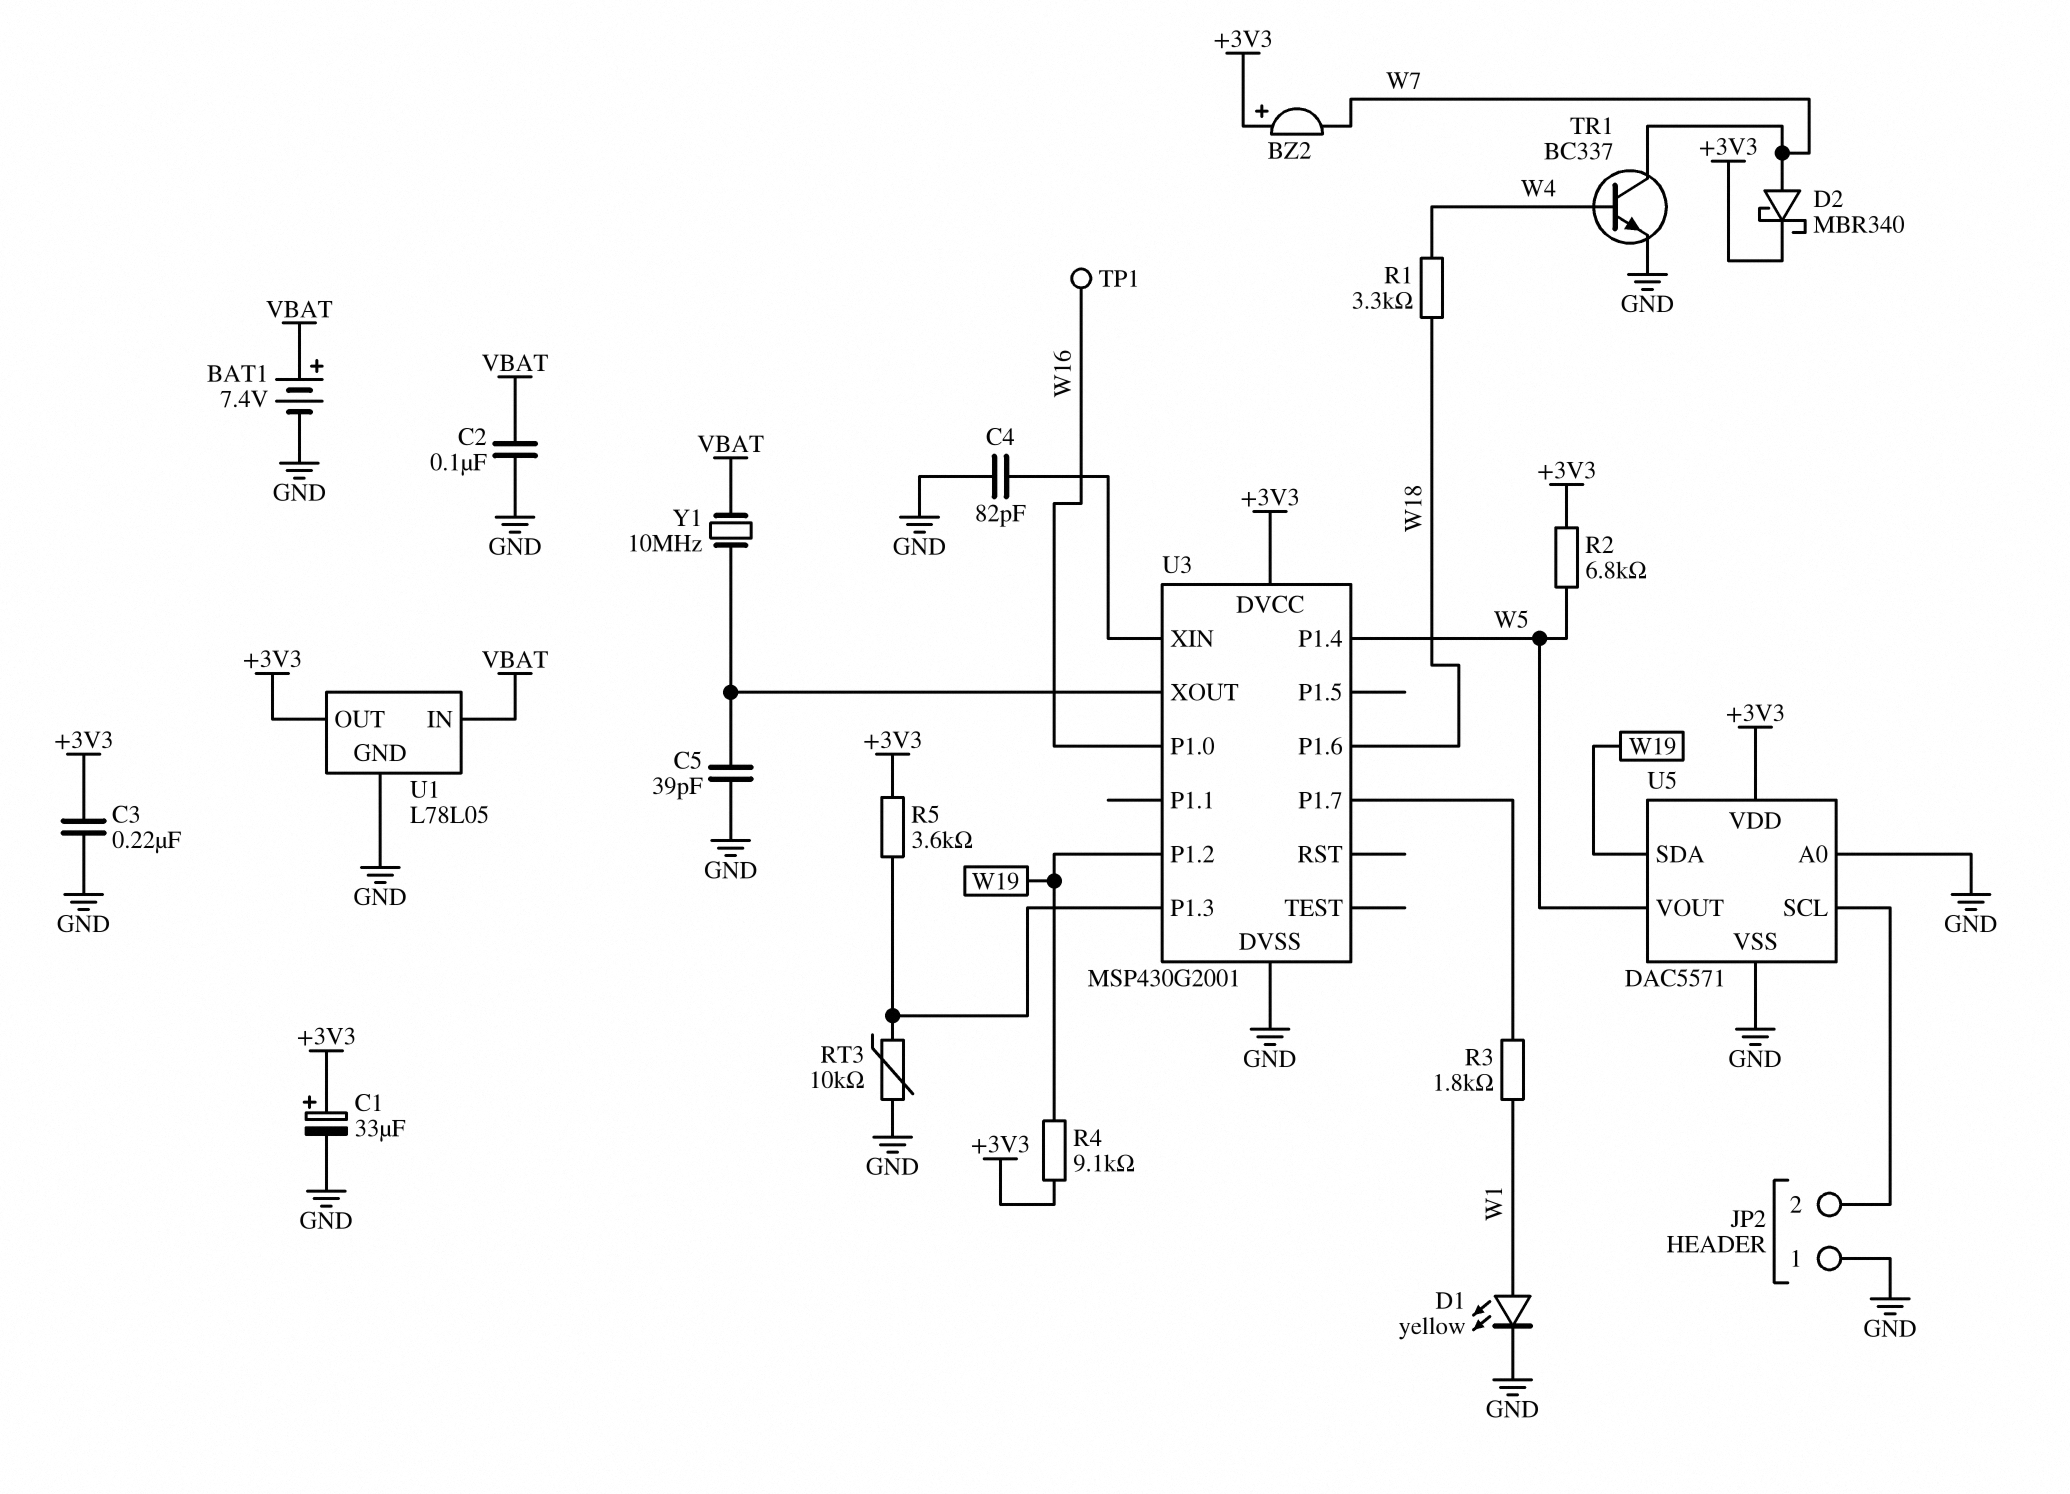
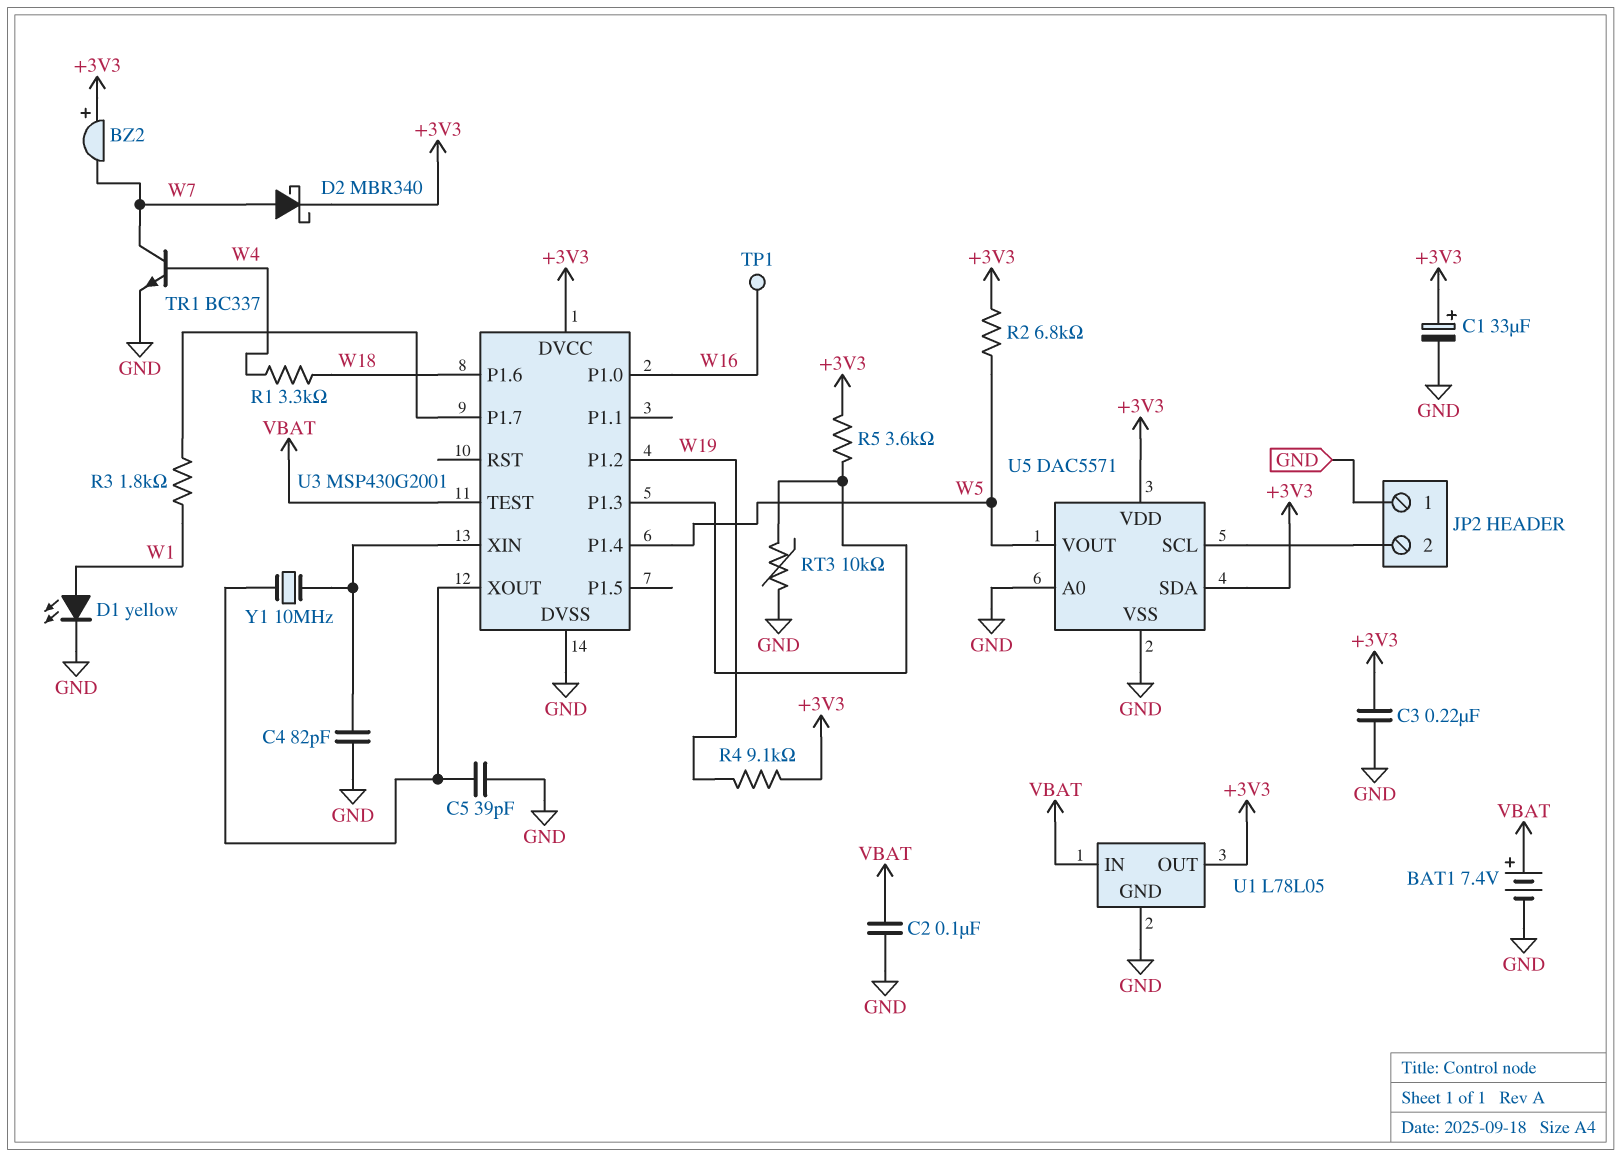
U3 pin TEST: none -> VBAT
U5 pin SDA: W19 -> +3V3
Y1: 10MHz (U3/XOUT, VBAT) -> 10MHz (U3/XIN, U3/XOUT)

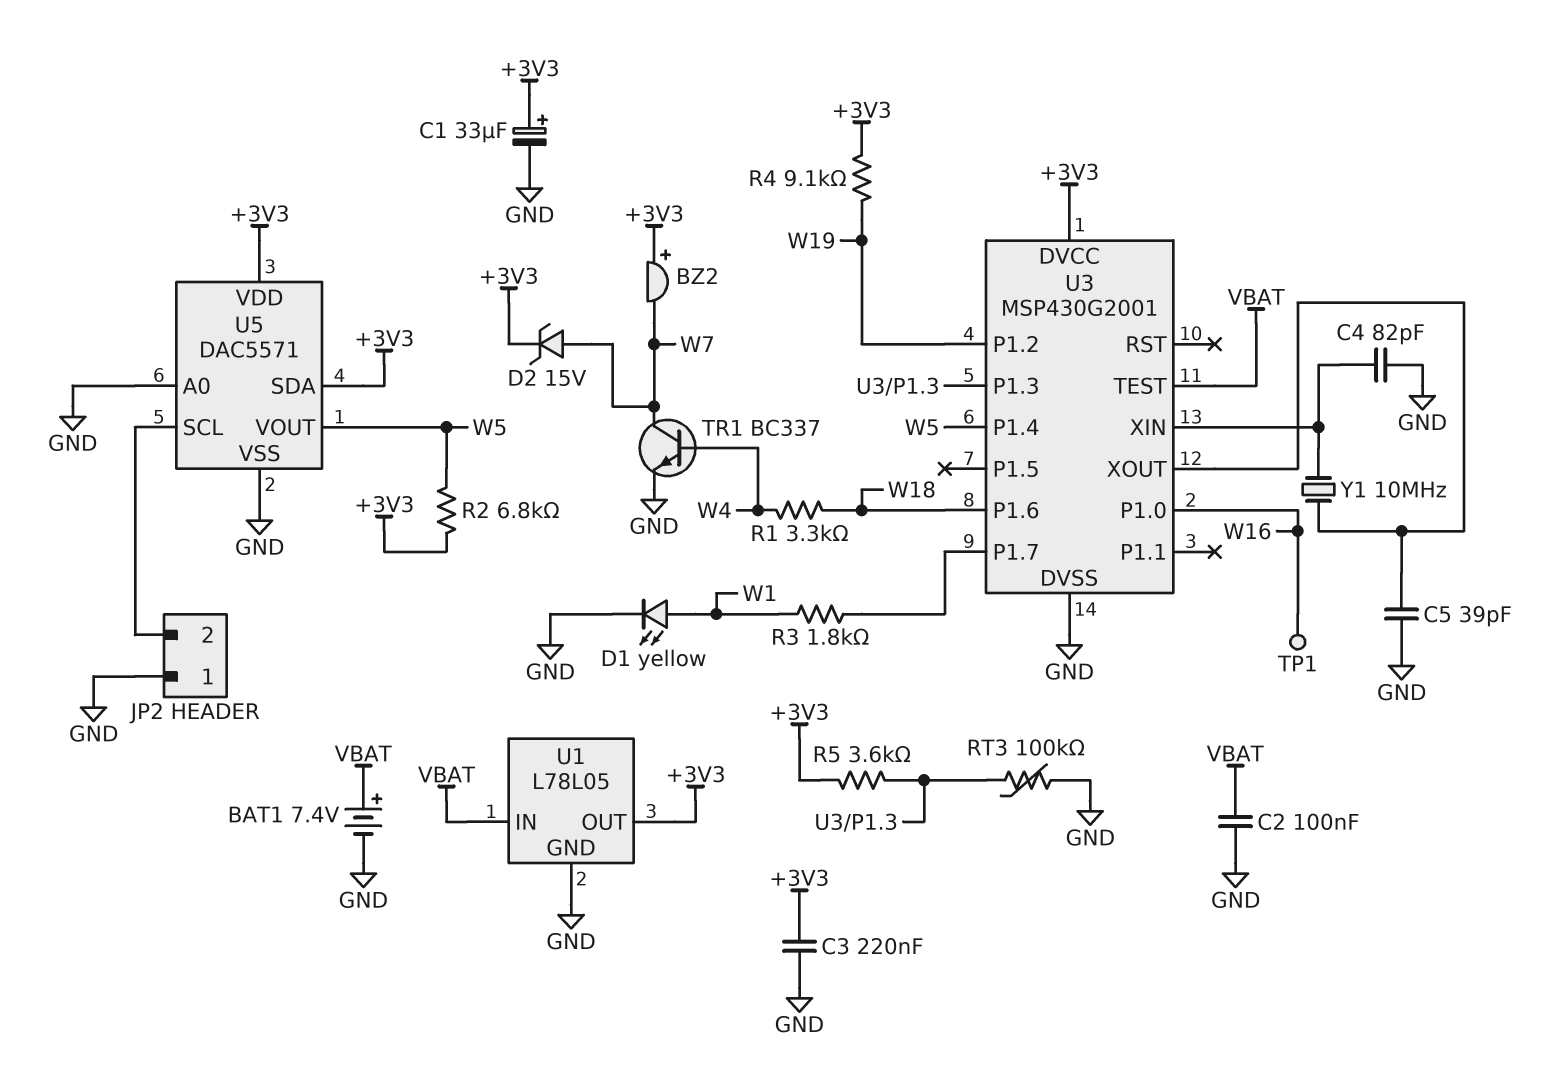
D2: schottky MBR340 (A W7, K +3V3) -> zener 15V (A W7, K +3V3)
RT3: 10k (GND, U3/P1.3) -> 100k (GND, U3/P1.3)

